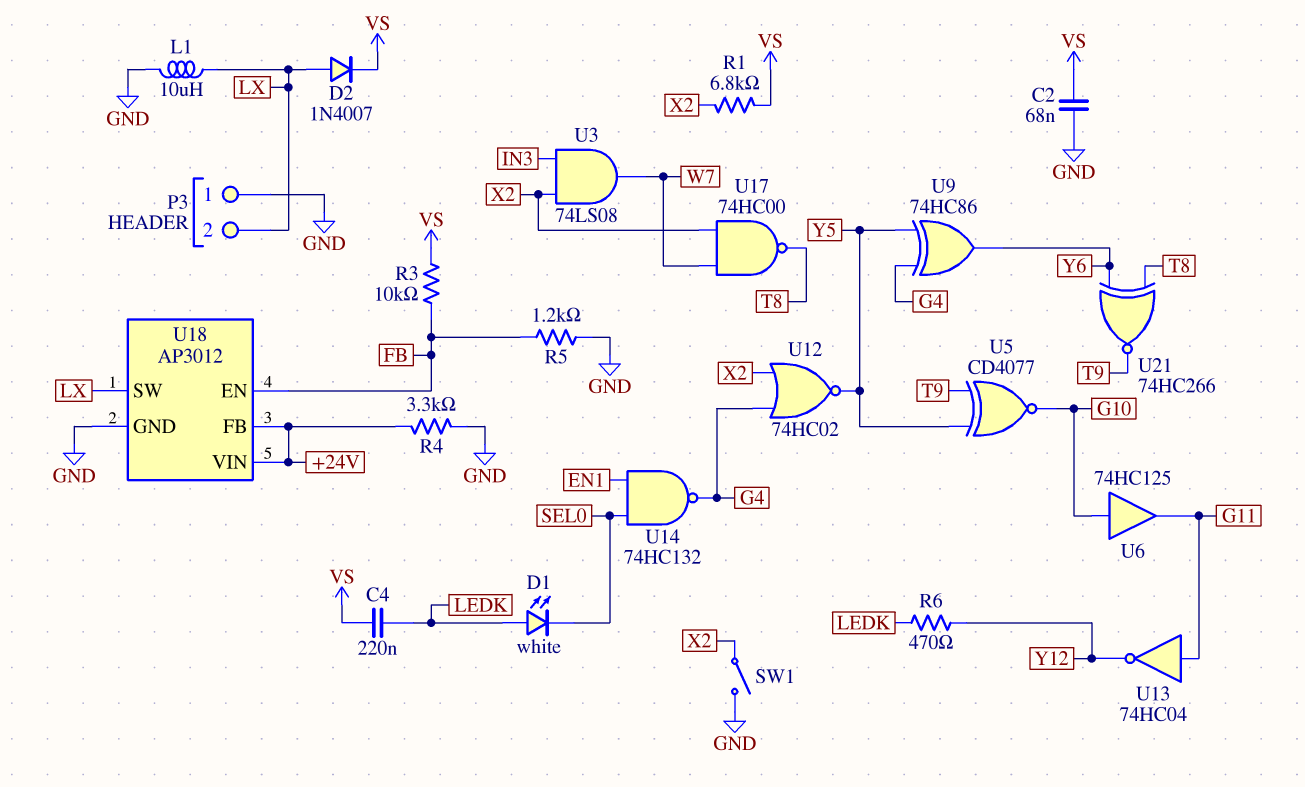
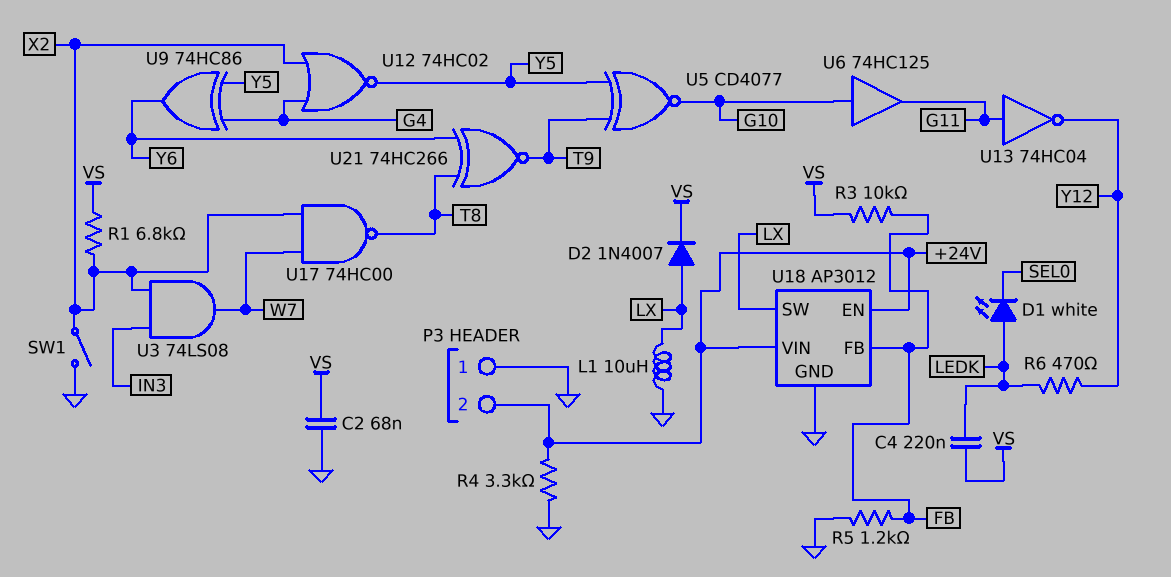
P3 pin 2: LX -> +24V
U14: NAND 74HC132 (in EN1, in SEL0, out G4) -> none
U18 pin EN: FB -> +24V
U18 pin FB: +24V -> FB

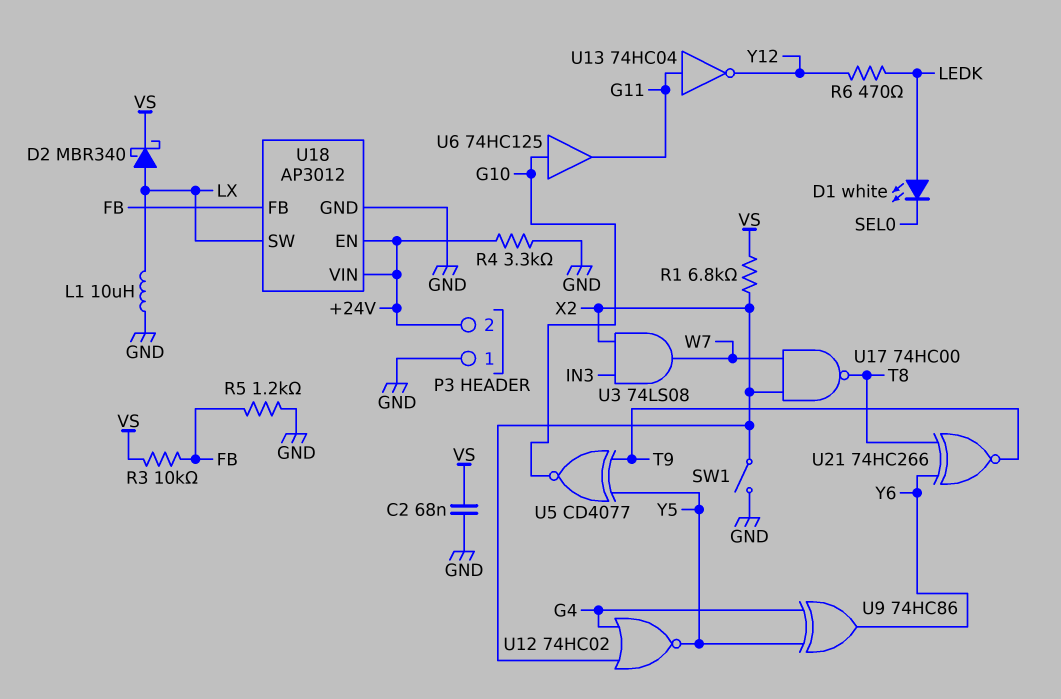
C4: 220nF (LEDK, VS) -> none
D2: diode 1N4007 (A LX, K VS) -> schottky MBR340 (A LX, K VS)

